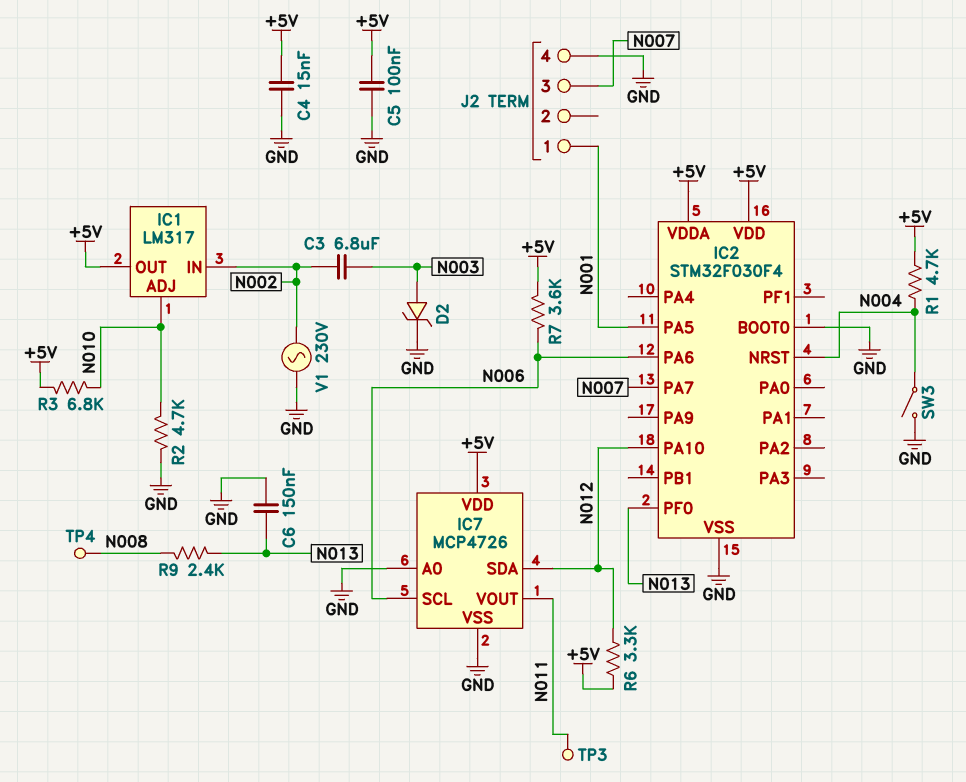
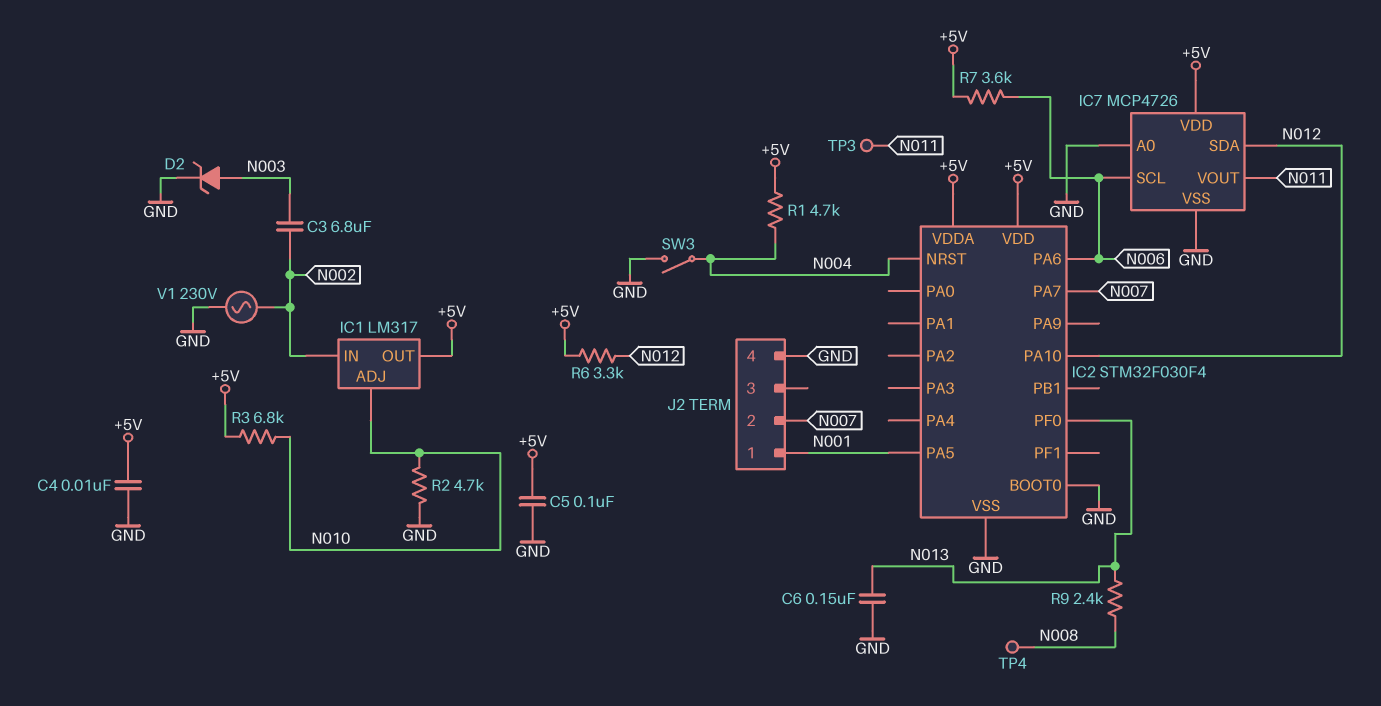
C4: 15nF (+5V, GND) -> 10nF (+5V, GND)
J2 pin 2: none -> N007
J2 pin 3: N007 -> none

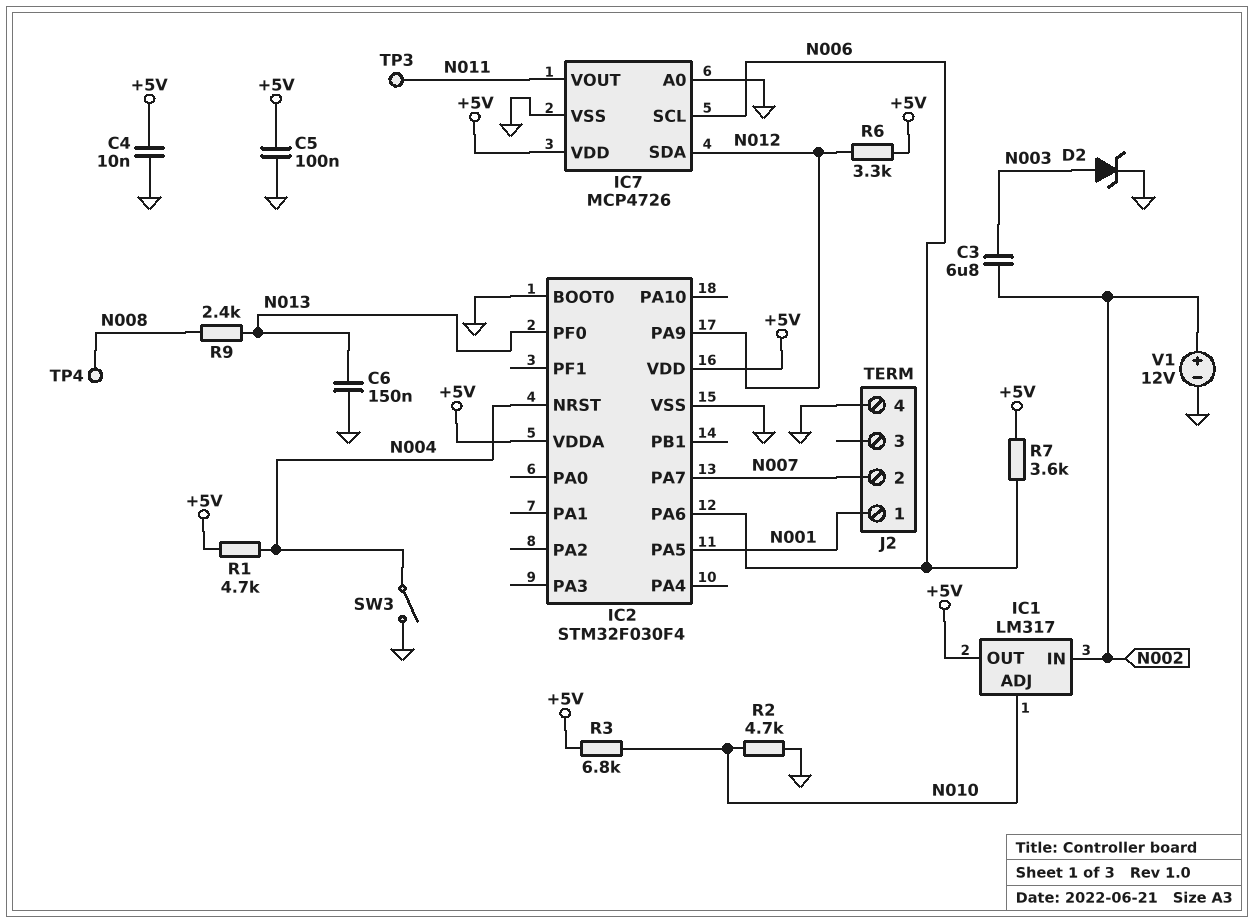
IC2 pin PA9: none -> N012
IC2 pin PA10: N012 -> none
V1: AC 230V (GND, N002) -> 12V (plus N002, minus GND)

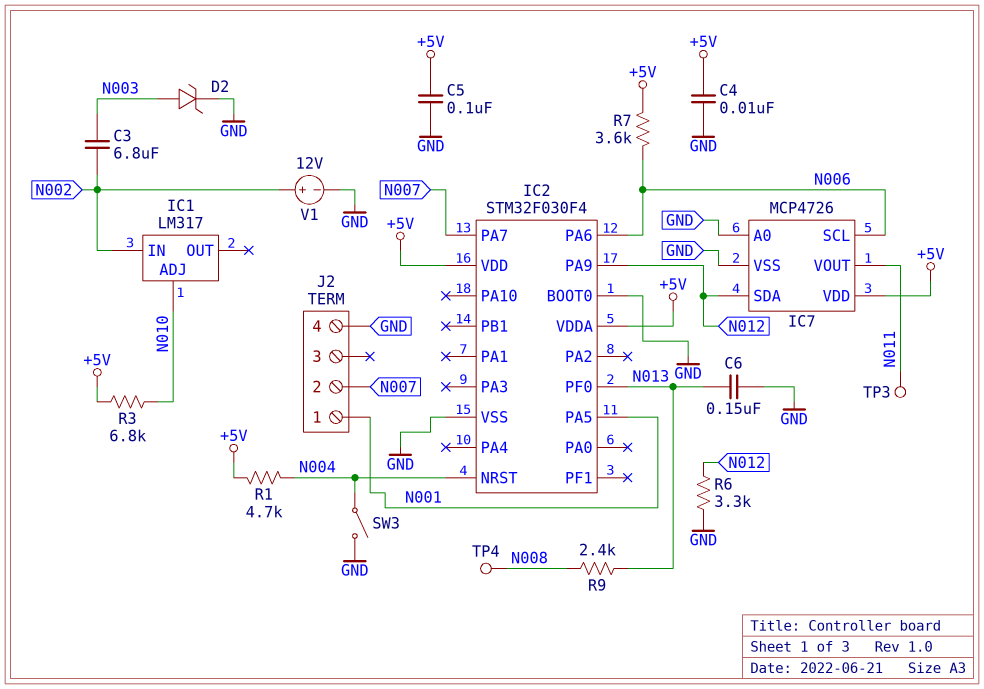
IC1 pin OUT: +5V -> none
R2: 4.7k (GND, N010) -> none
R6: 3.3k (+5V, N012) -> 3.3k (GND, N012)

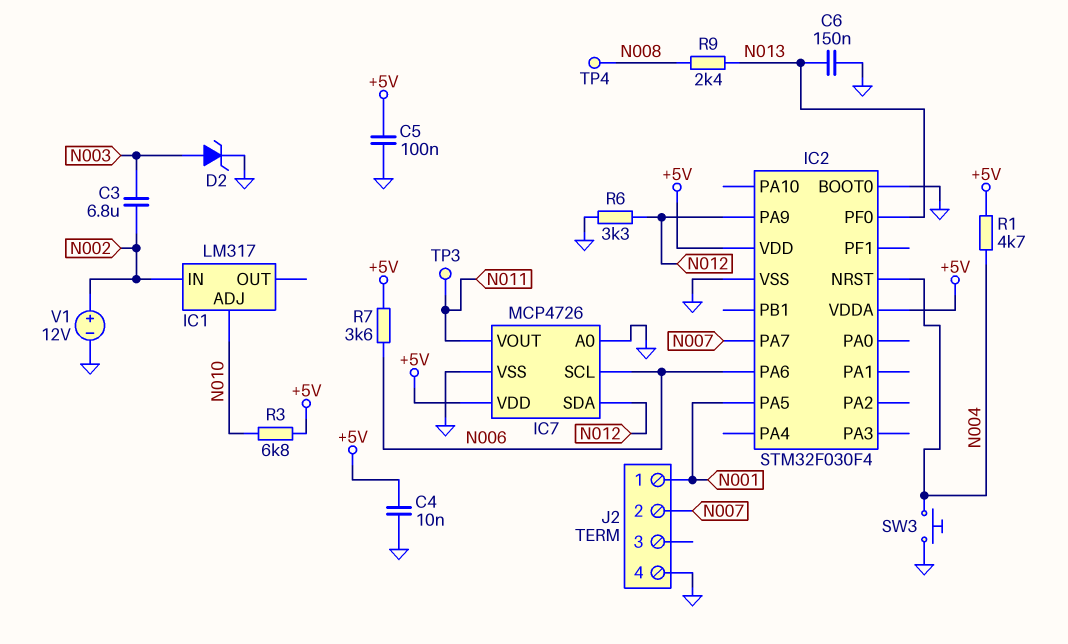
SW3: switch (GND, N004) -> button (GND, N004)

